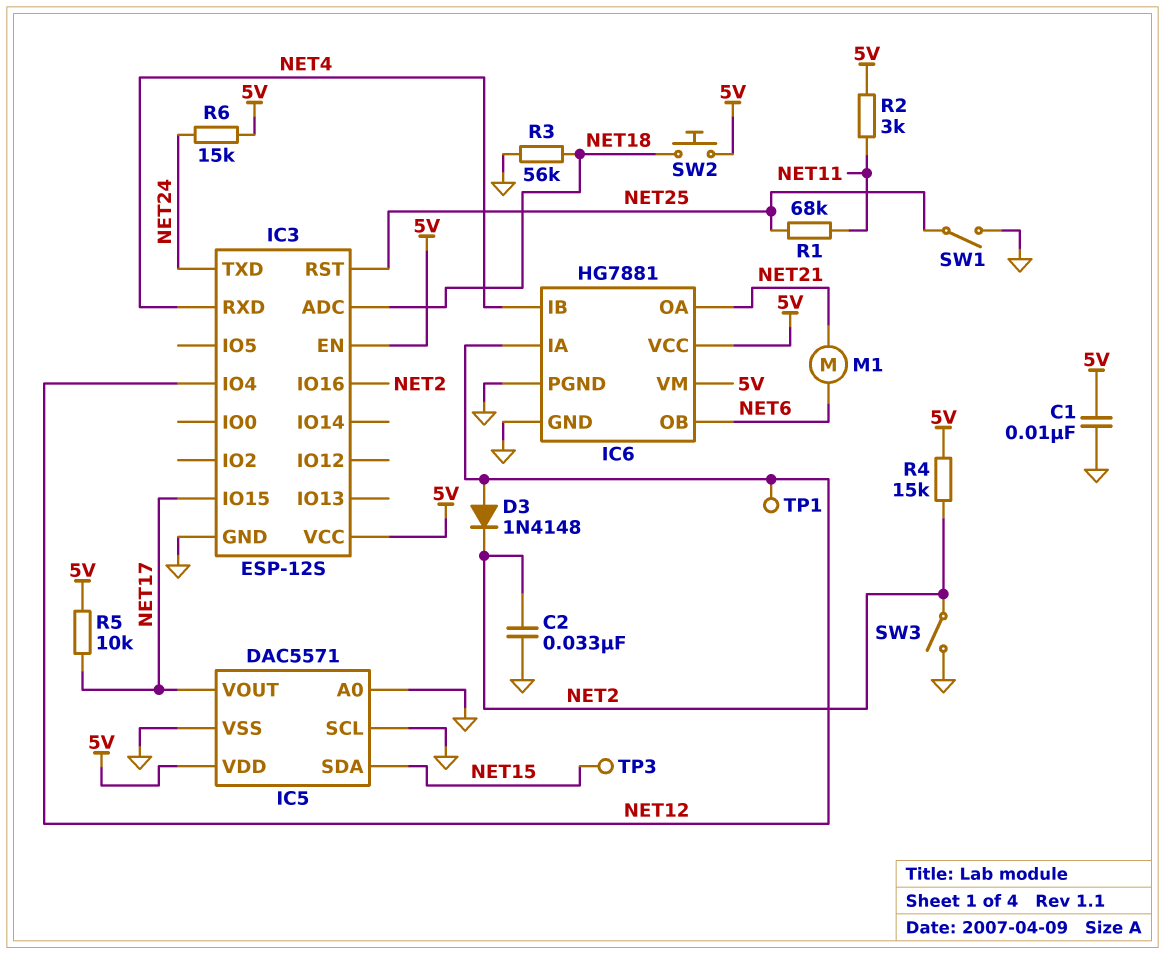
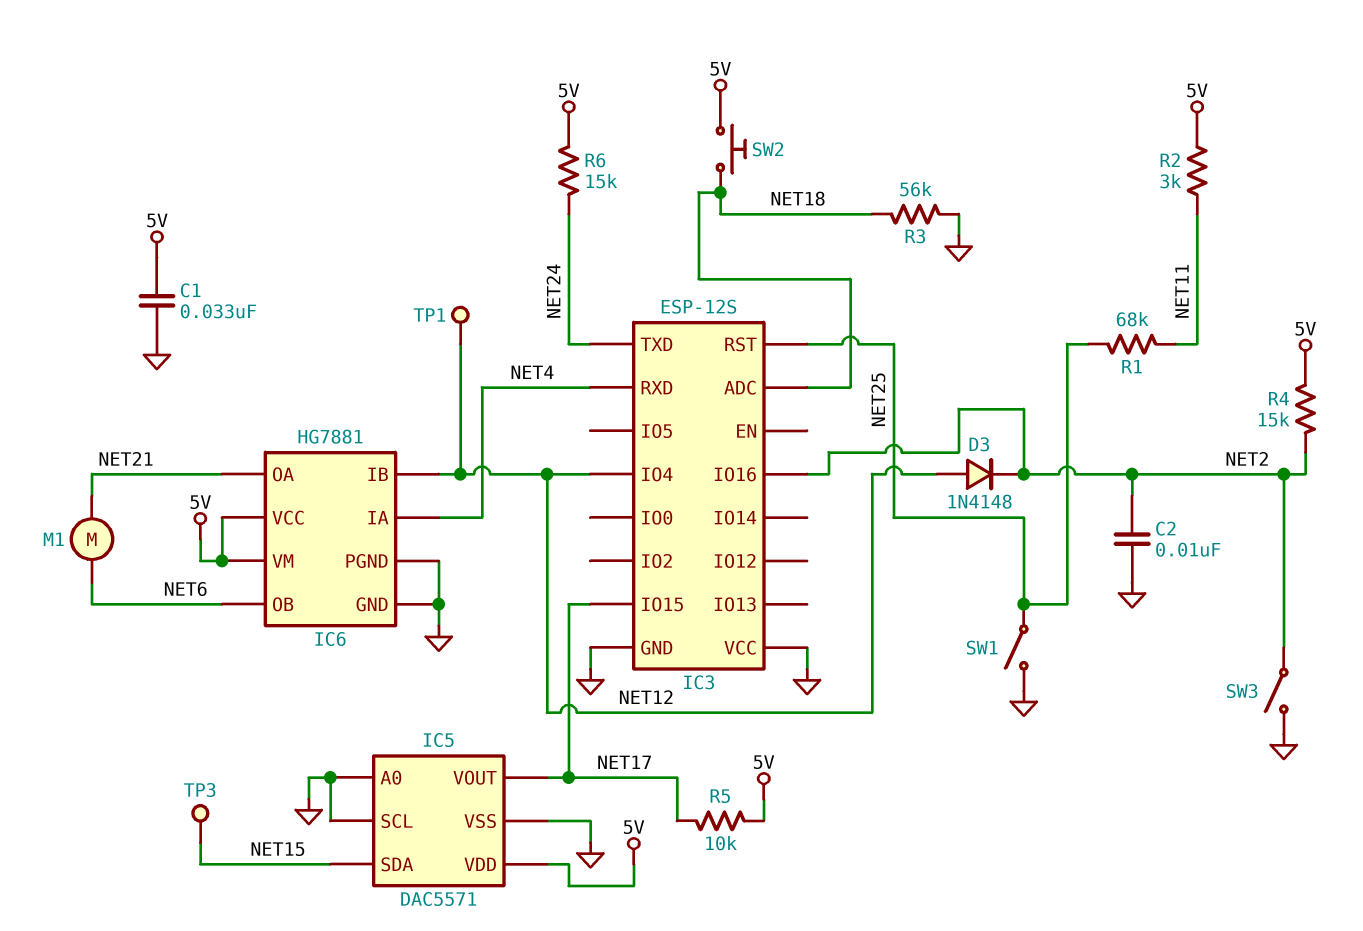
C1: 10nF (5V, GND) -> 33nF (5V, GND)
C2: 33nF (GND, NET2) -> 10nF (GND, NET2)
IC3 pin EN: 5V -> none
IC3 pin VCC: 5V -> GND
IC6 pin IA: NET12 -> NET4
IC6 pin IB: NET4 -> NET12

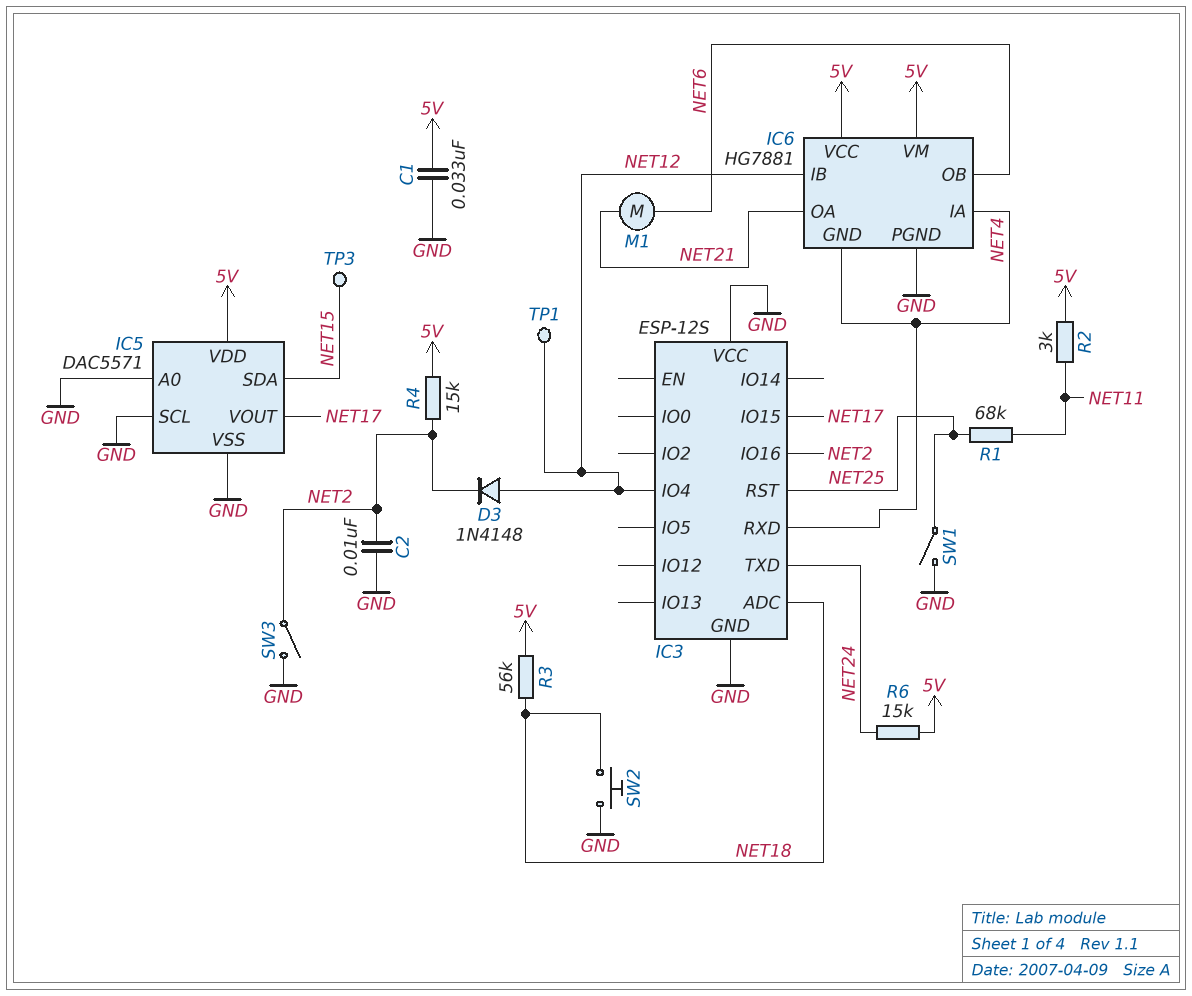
IC6 pin GND: GND -> NET4
R3: 56k (GND, NET18) -> 56k (5V, NET18)
R5: 10k (5V, NET17) -> none
SW2: button (5V, NET18) -> button (GND, NET18)

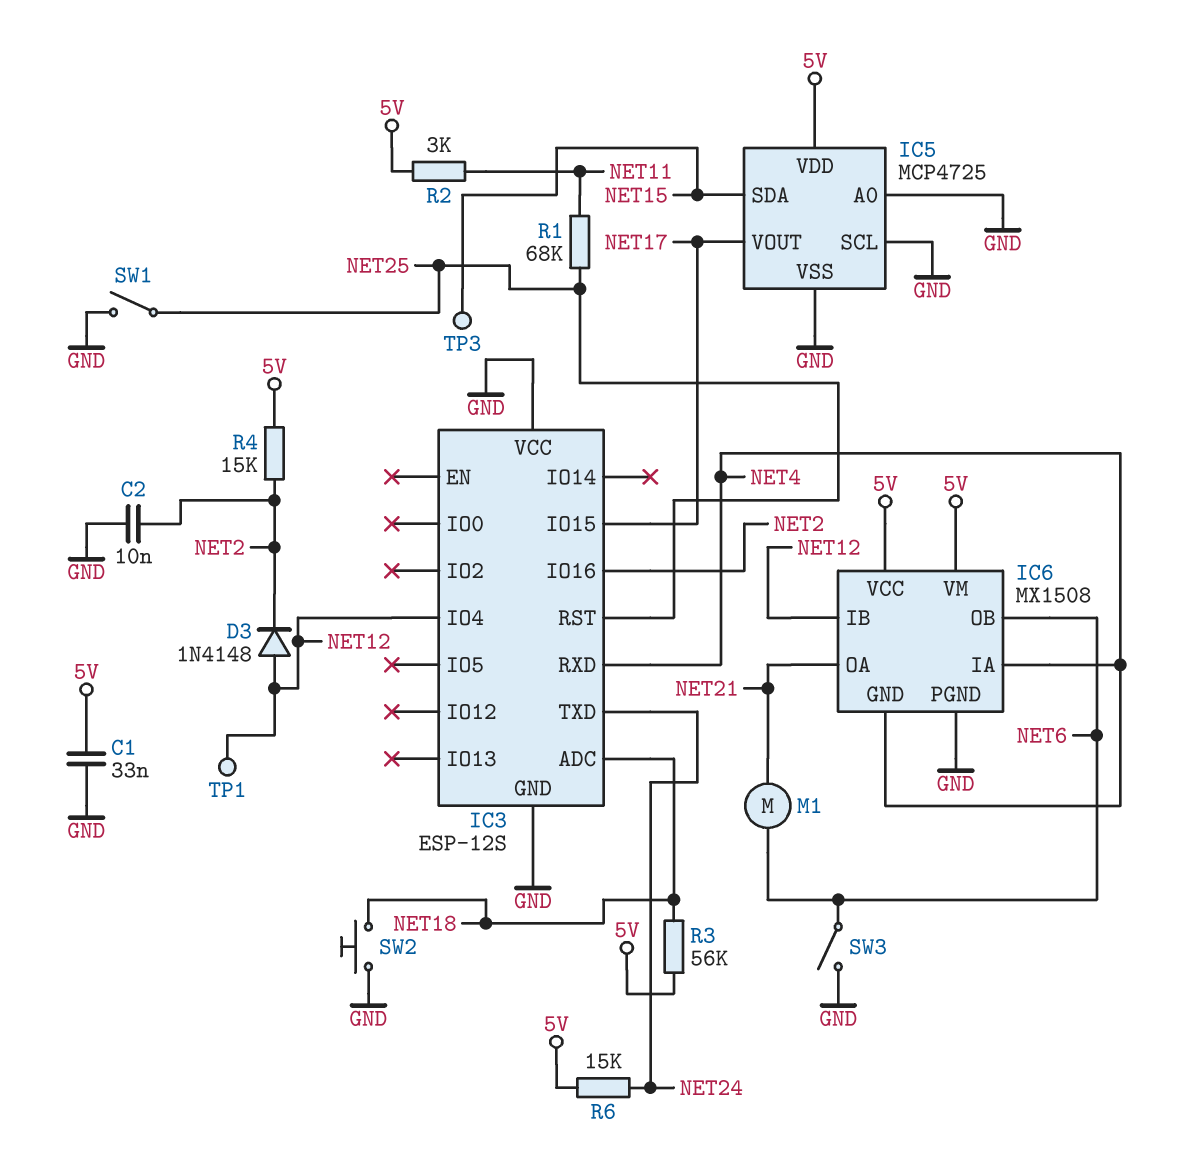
IC5: DAC5571 -> MCP4725
IC6: HG7881 -> MX1508
SW3: switch (GND, NET2) -> switch (GND, NET6)

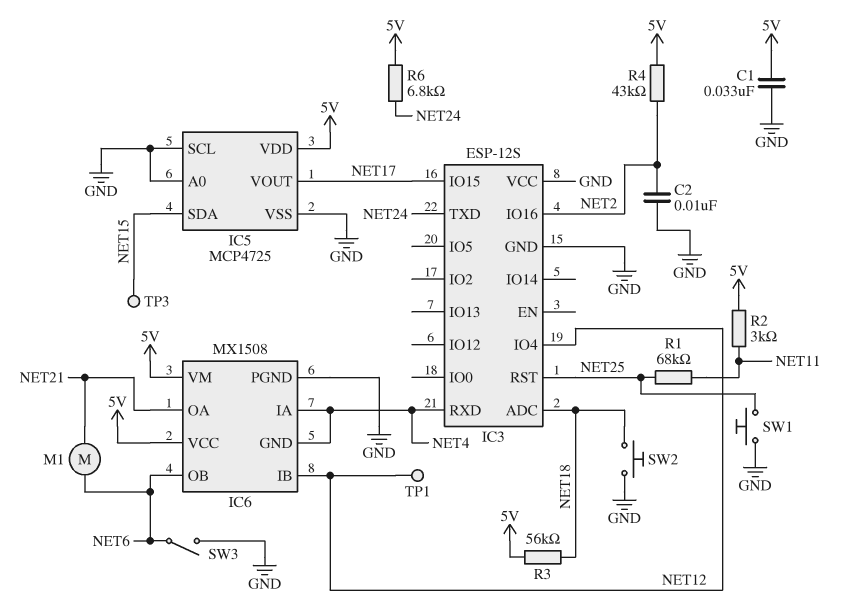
D3: diode 1N4148 (A NET12, K NET2) -> none
R4: 15k (5V, NET2) -> 43k (5V, NET2)
R6: 15k (5V, NET24) -> 6.8k (5V, NET24)
SW1: switch (GND, NET25) -> button (GND, NET25)

